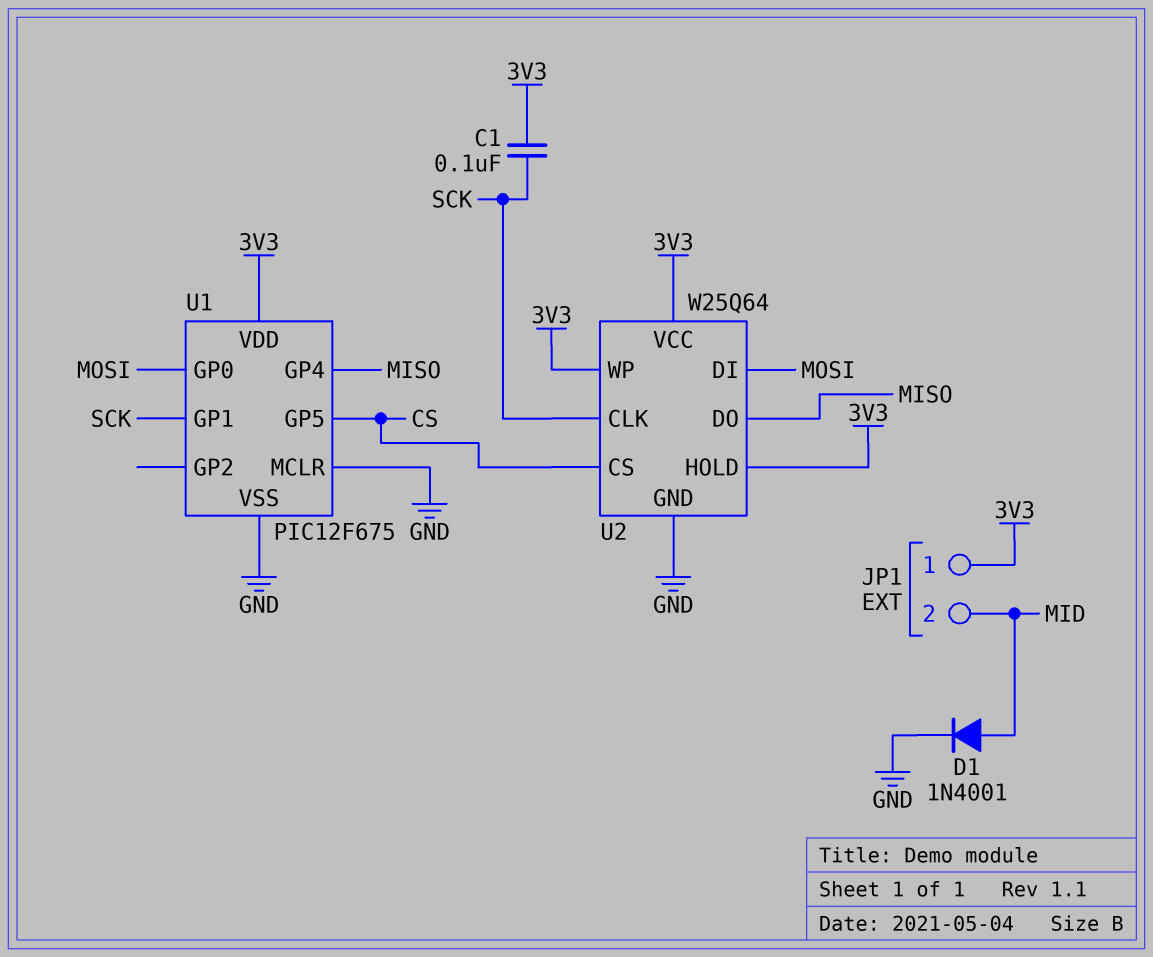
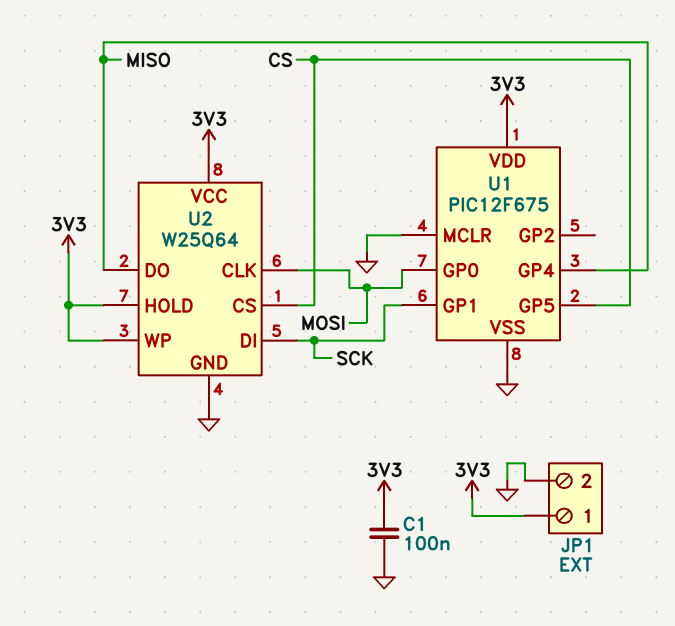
C1: 100nF (3V3, SCK) -> 100nF (3V3, GND)
D1: diode 1N4001 (A MID, K GND) -> none
JP1 pin 2: MID -> GND
U2 pin CLK: SCK -> MOSI
U2 pin DI: MOSI -> SCK

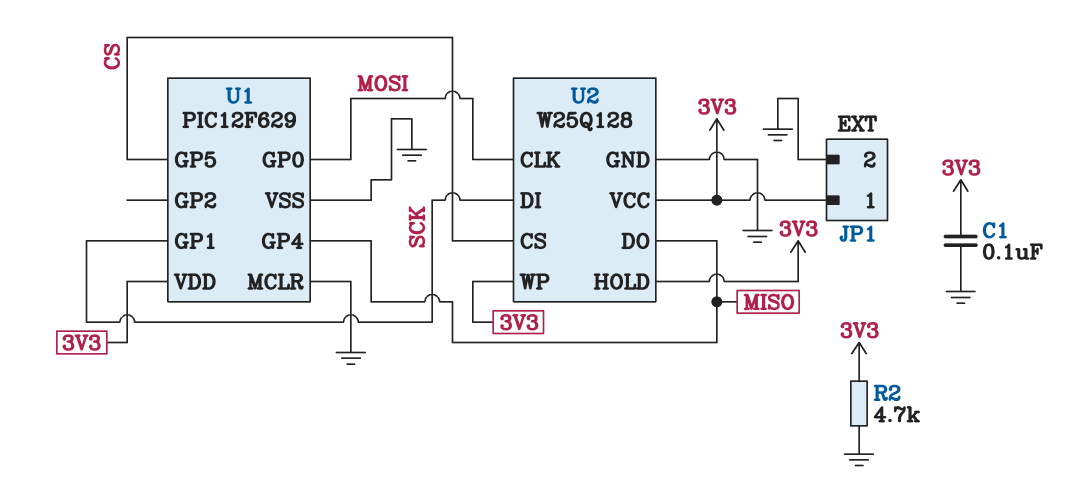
R2: none -> 4.7k (3V3, GND)
U1: PIC12F675 -> PIC12F629
U2: W25Q64 -> W25Q128

